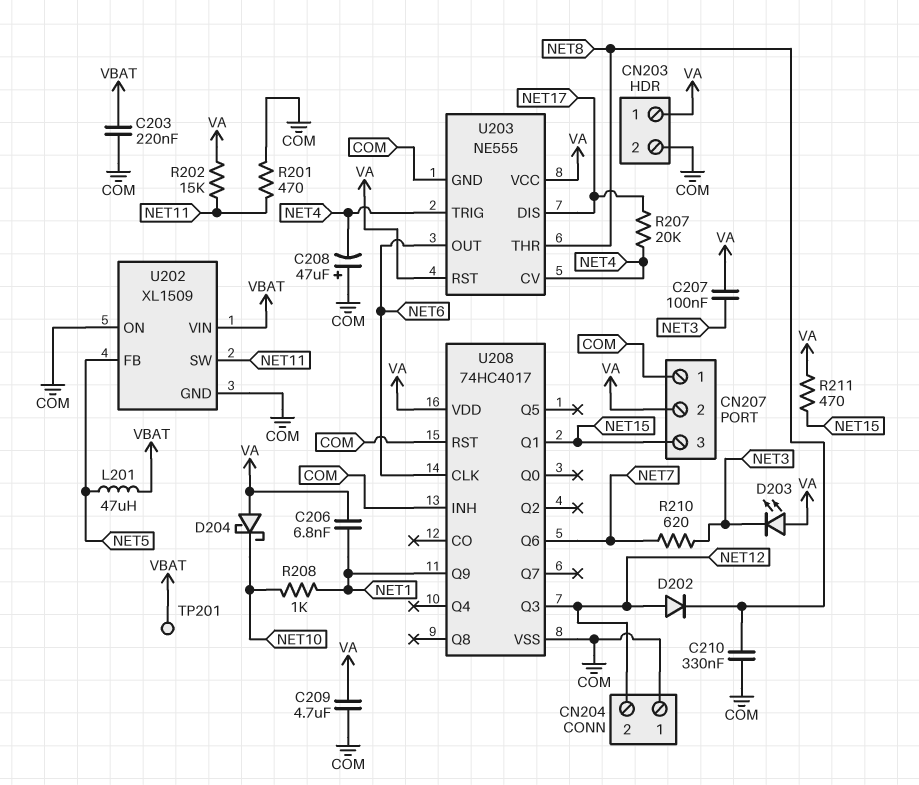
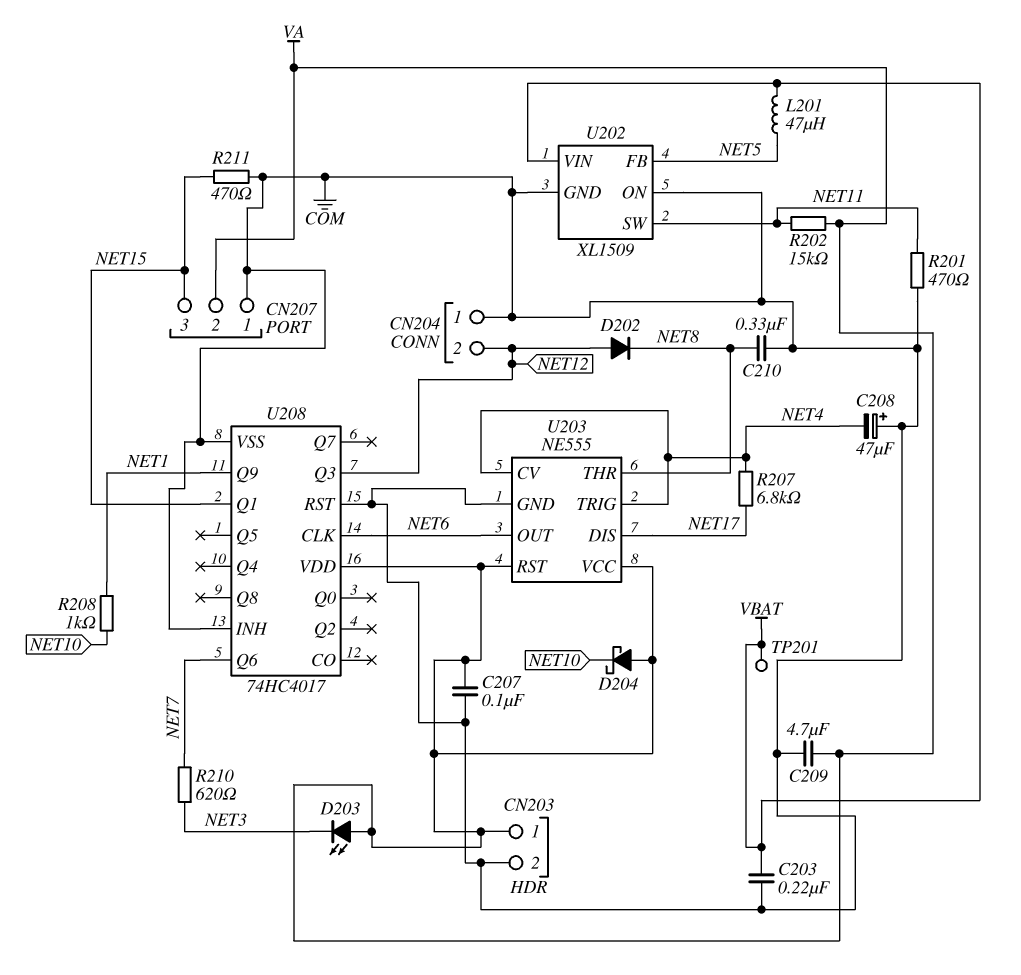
C206: 6.8nF (NET1, VA) -> none
C207: 100nF (NET3, VA) -> 100nF (COM, VA)
R207: 20k (NET4, NET17) -> 6.8k (NET4, NET17)
R211: 470 (NET15, VA) -> 470 (COM, NET15)

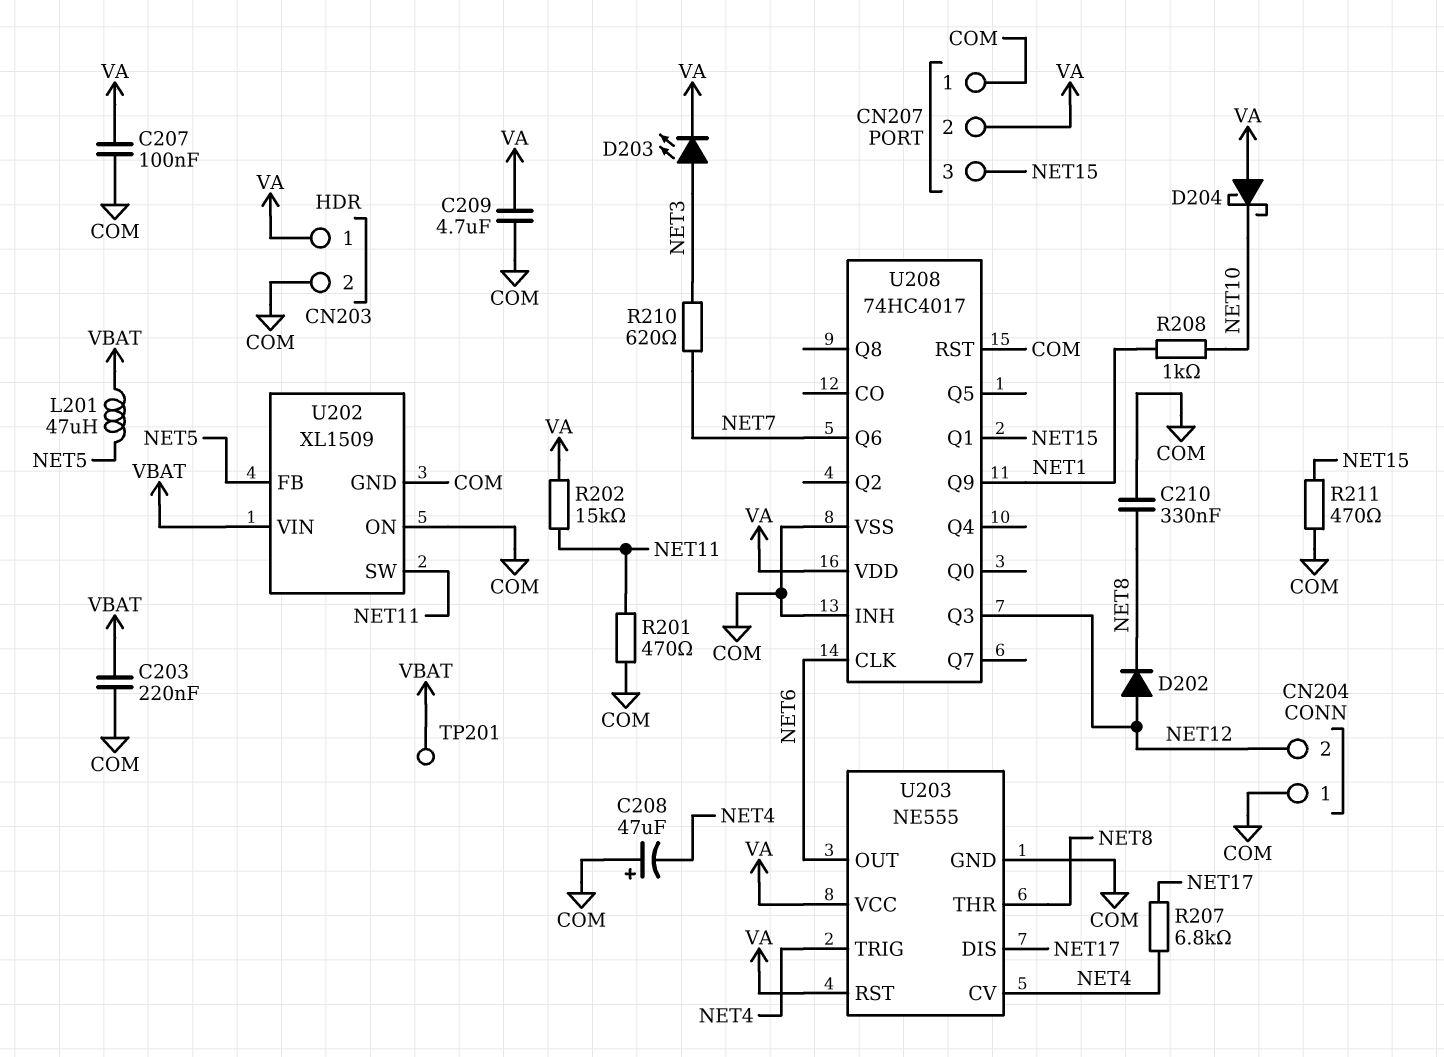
D203: LED (A VA, K NET3) -> LED (A NET3, K VA)

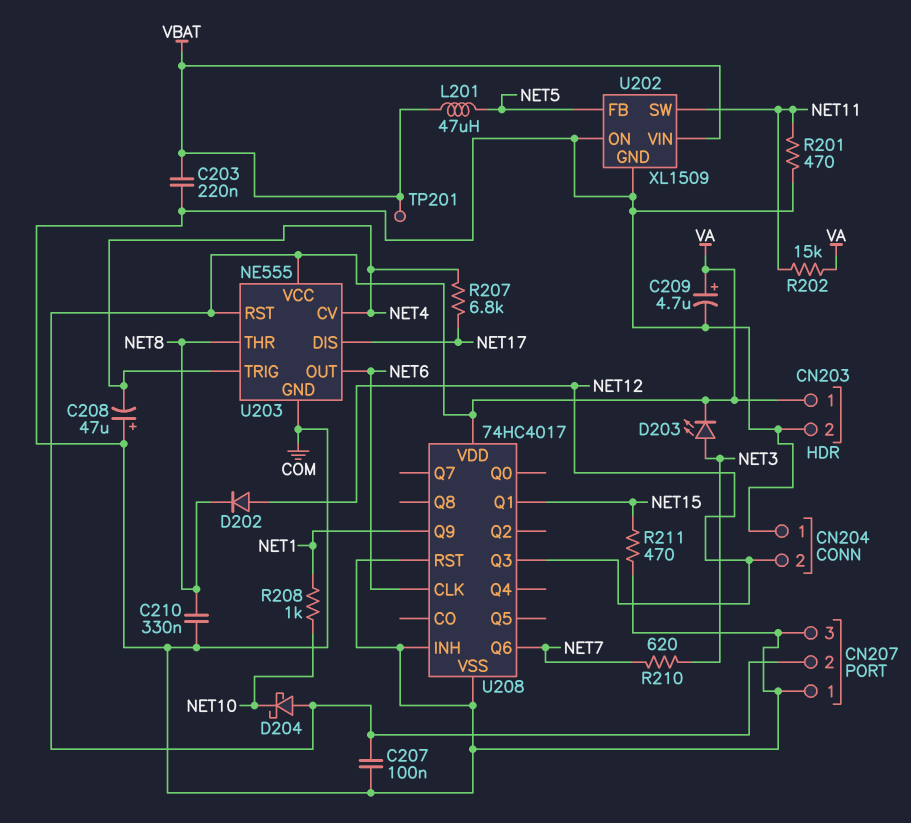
C209: 4.7uF (COM, VA) -> 4.7uF (plus VA, minus COM)
CN207 pin 3: NET15 -> COM

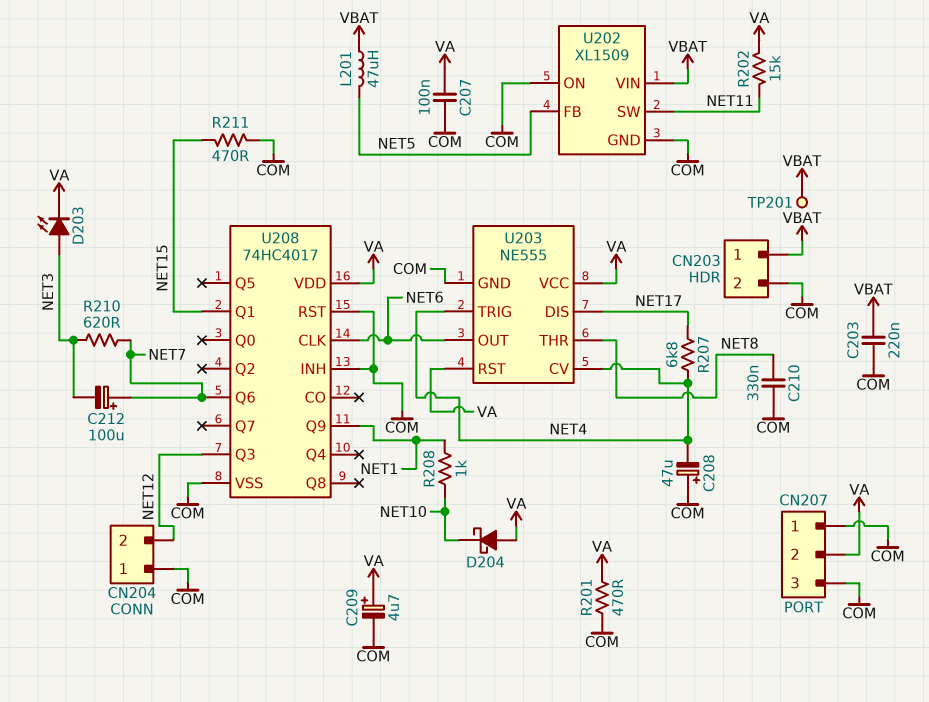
C212: none -> 100uF (plus NET7, minus NET3)
CN203 pin 1: VA -> VBAT
D202: diode (A NET12, K NET8) -> none
R201: 470 (COM, NET11) -> 470 (COM, VA)

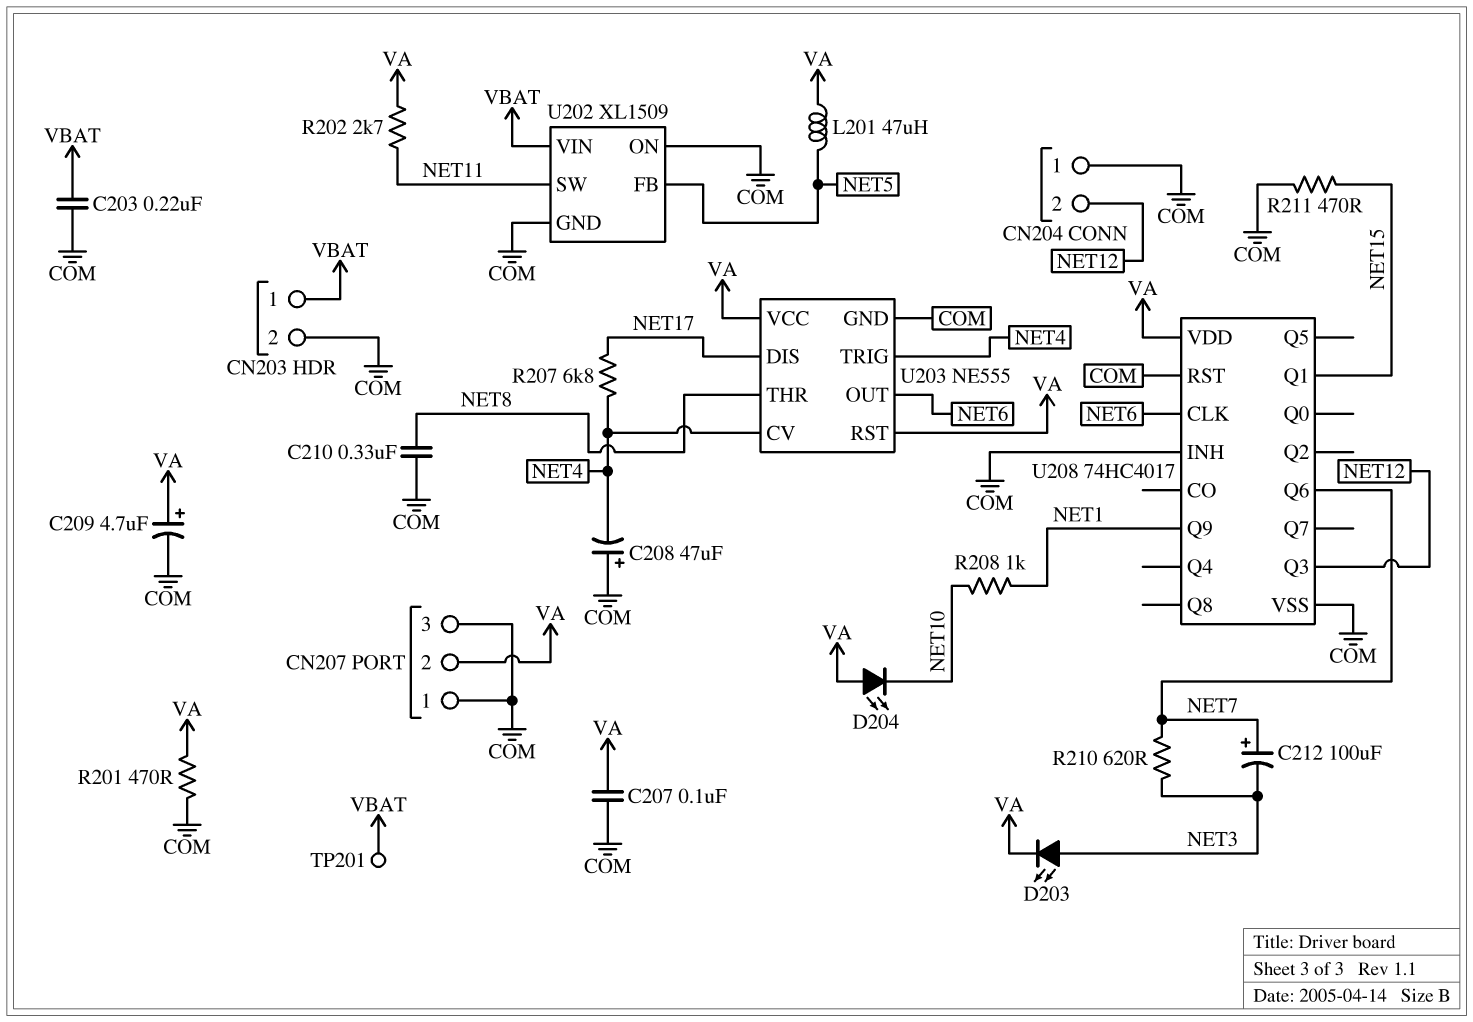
D204: schottky (A VA, K NET10) -> LED (A VA, K NET10)
L201: 47uH (NET5, VBAT) -> 47uH (NET5, VA)
R202: 15k (NET11, VA) -> 2.7k (NET11, VA)

